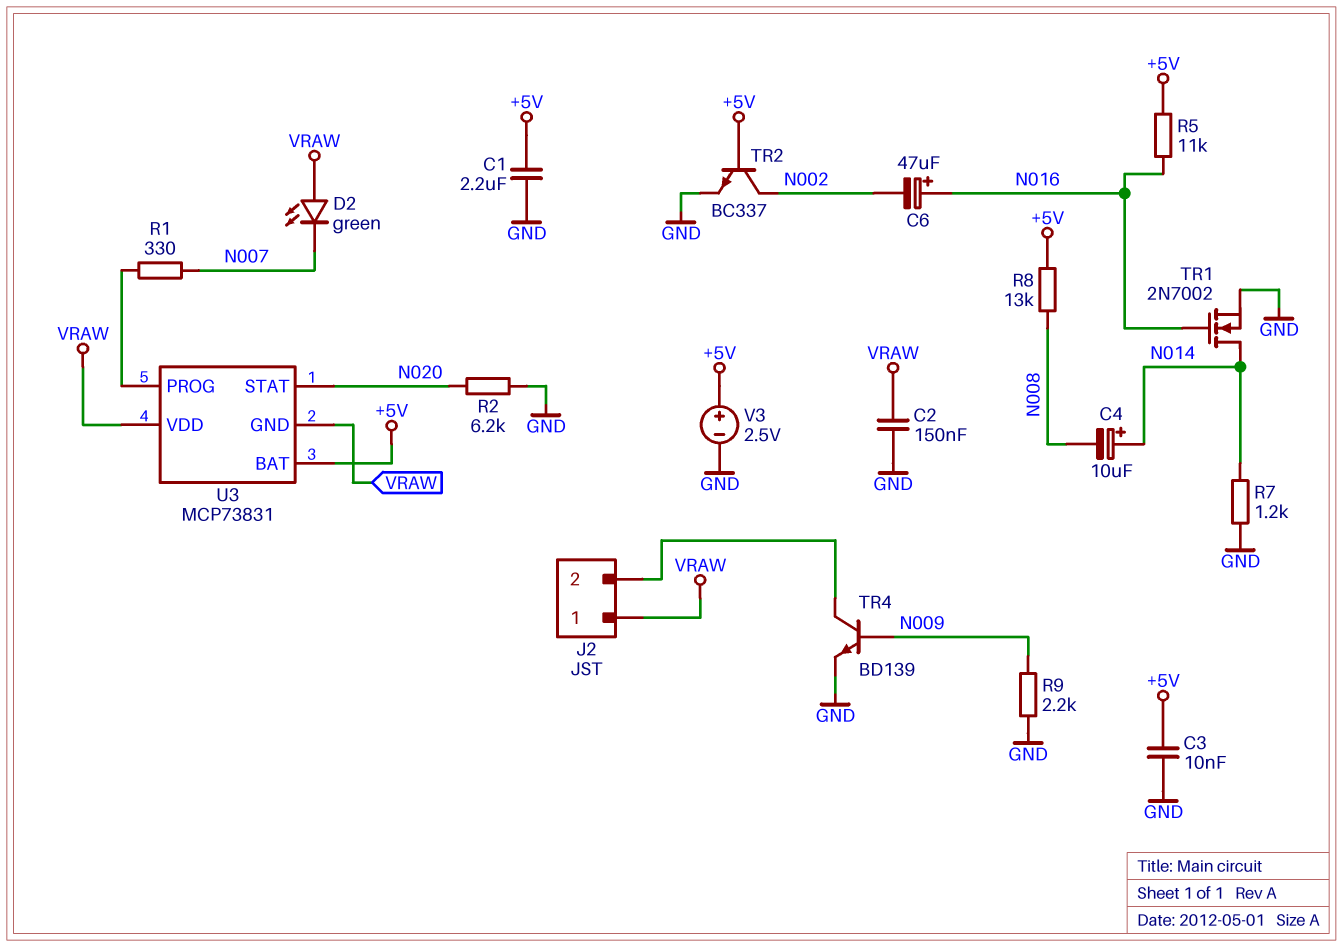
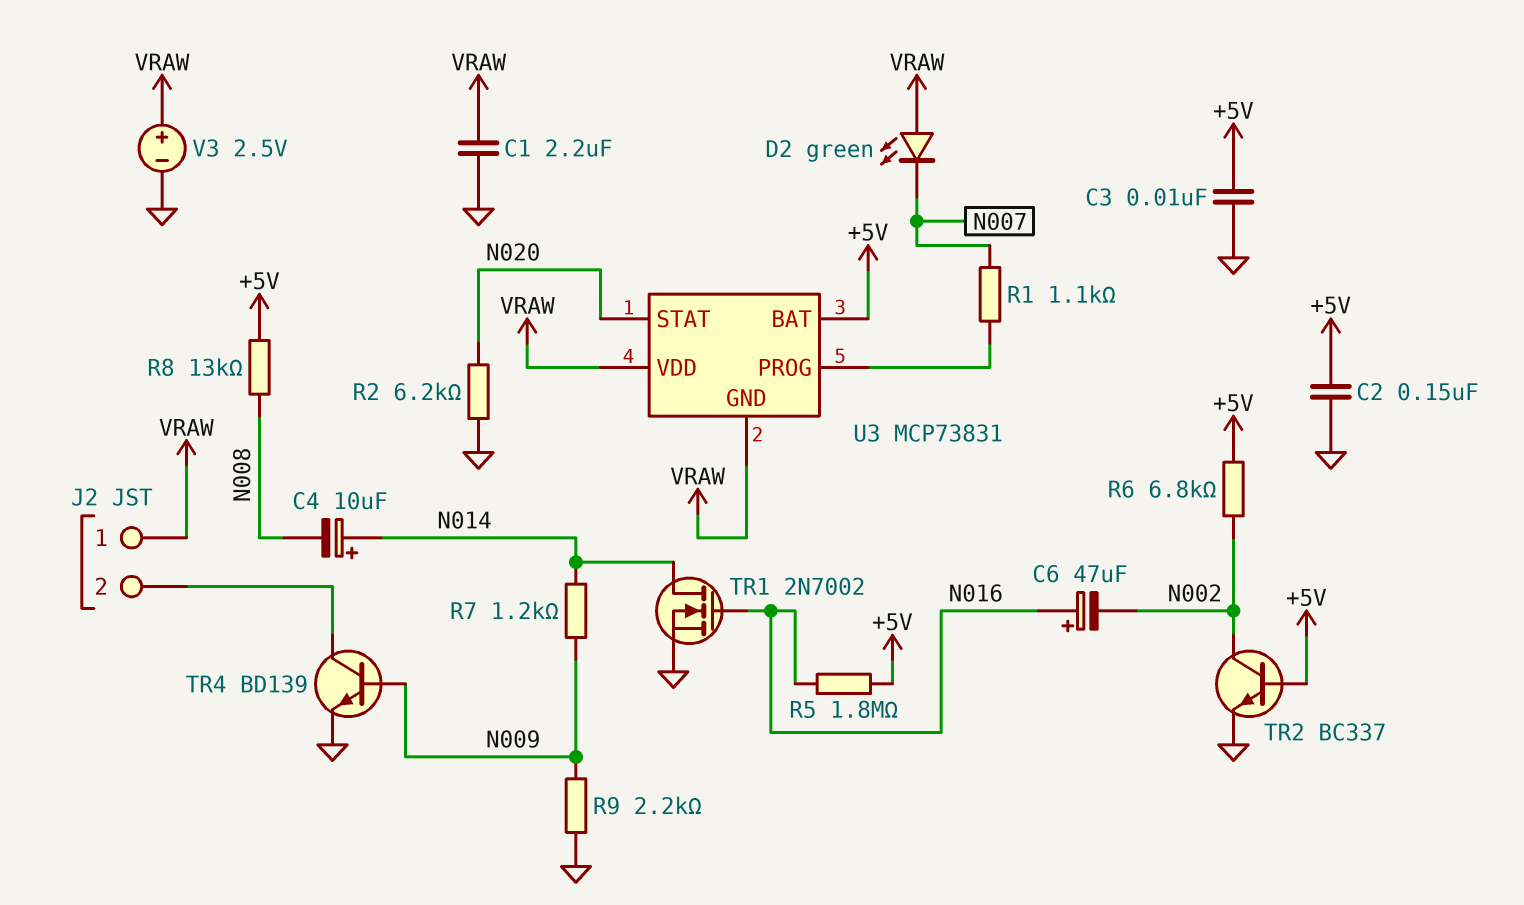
C1: 2.2uF (+5V, GND) -> 2.2uF (GND, VRAW)
C2: 150nF (GND, VRAW) -> 150nF (+5V, GND)
R1: 330 (N007, U3/PROG) -> 1.1k (N007, U3/PROG)
R5: 11k (+5V, N016) -> 1.8M (+5V, N016)
R6: none -> 6.8k (+5V, N002)
R7: 1.2k (GND, N014) -> 1.2k (N009, N014)
V3: 2.5V (plus +5V, minus GND) -> 2.5V (plus VRAW, minus GND)

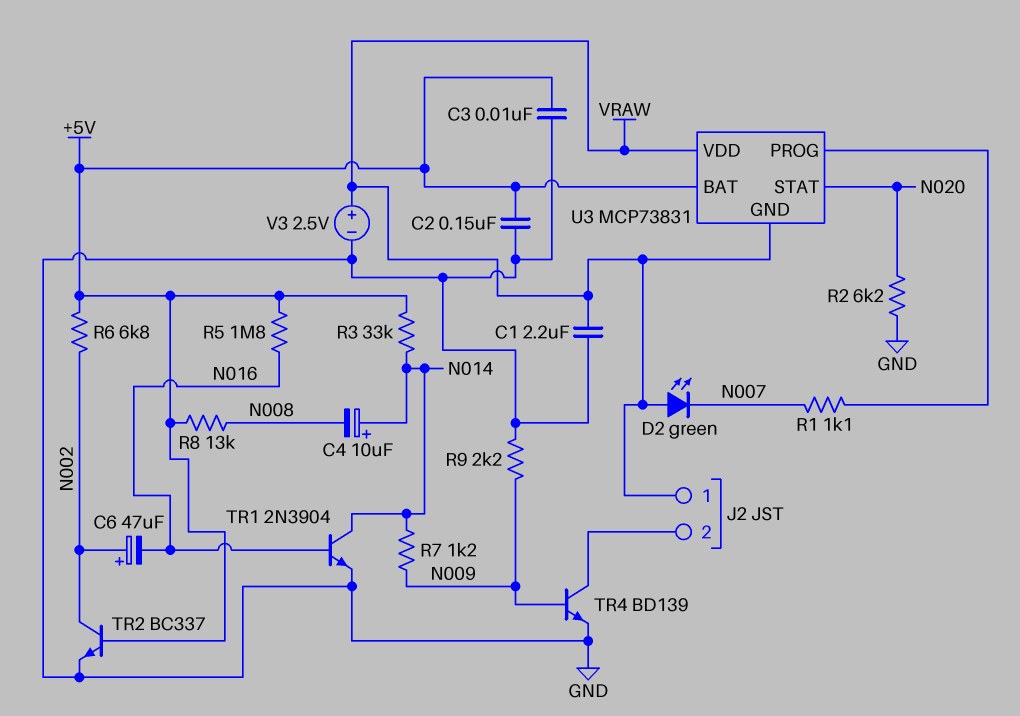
C6: 47uF (plus N016, minus N002) -> 47uF (plus N002, minus N016)
R3: none -> 33k (+5V, N014)
TR1: NMOS 2N7002 (G N016, D N014, S GND) -> NPN 2N3904 (B N016, C N014, E GND)

